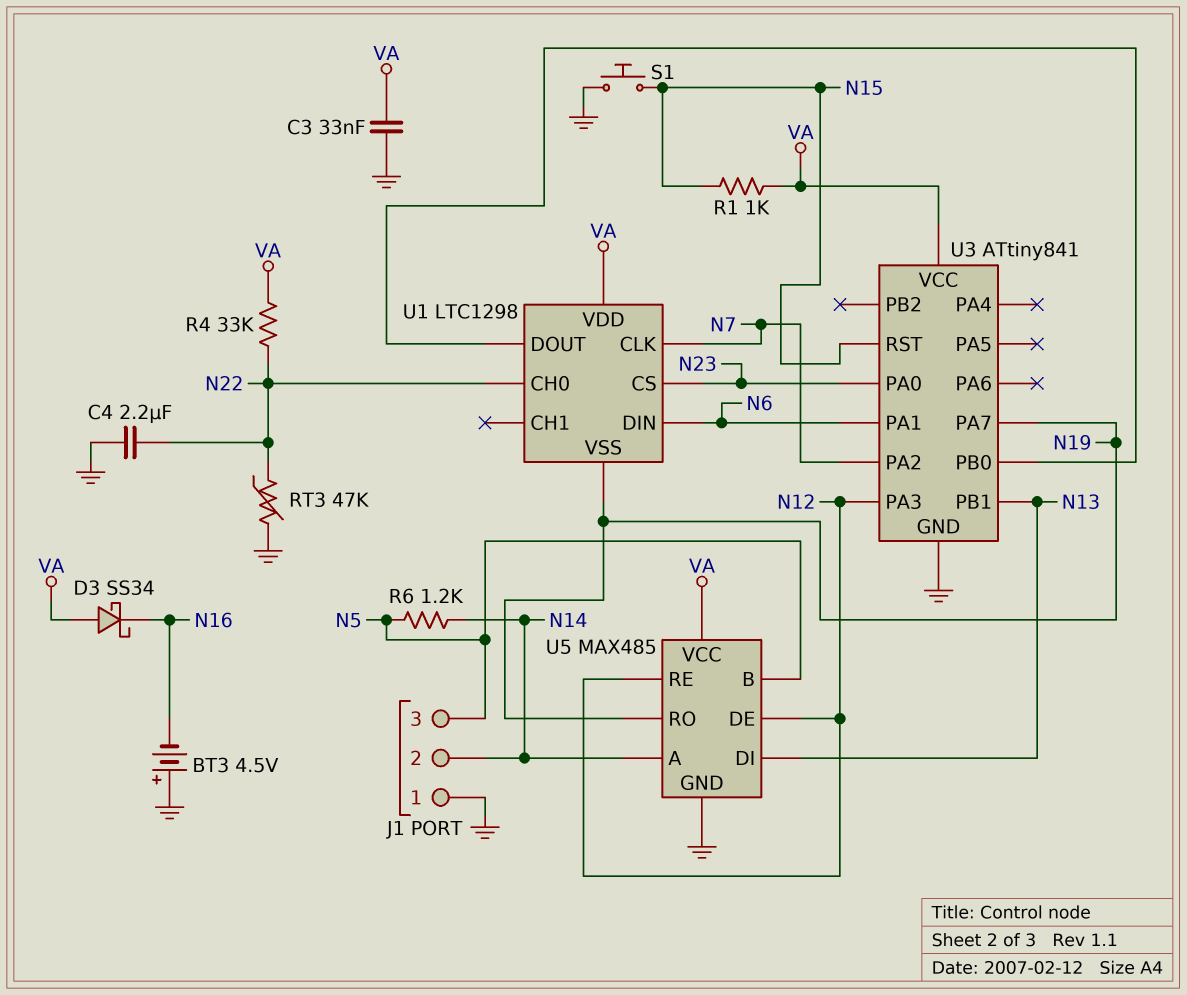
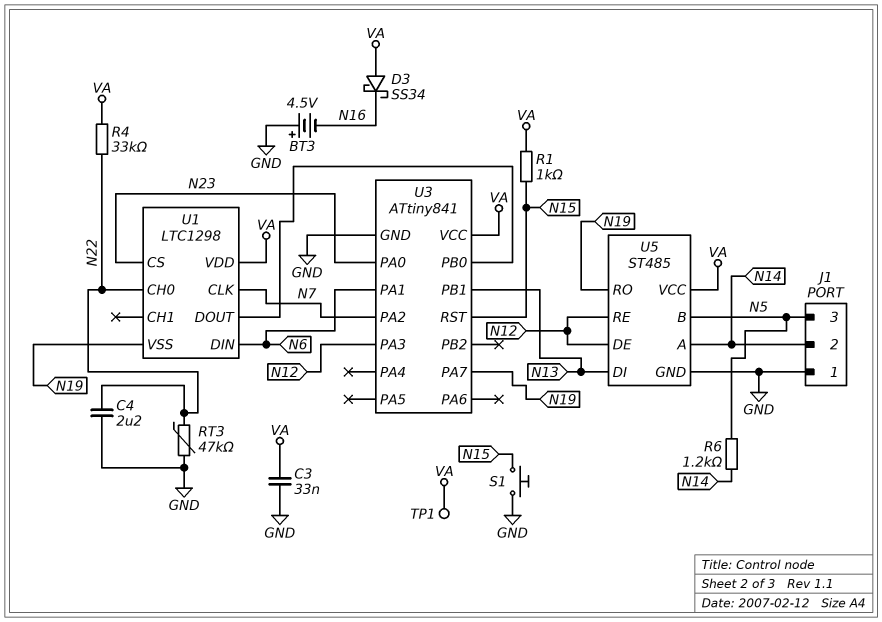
TP1: none -> test point (VA)
U5: MAX485 -> ST485

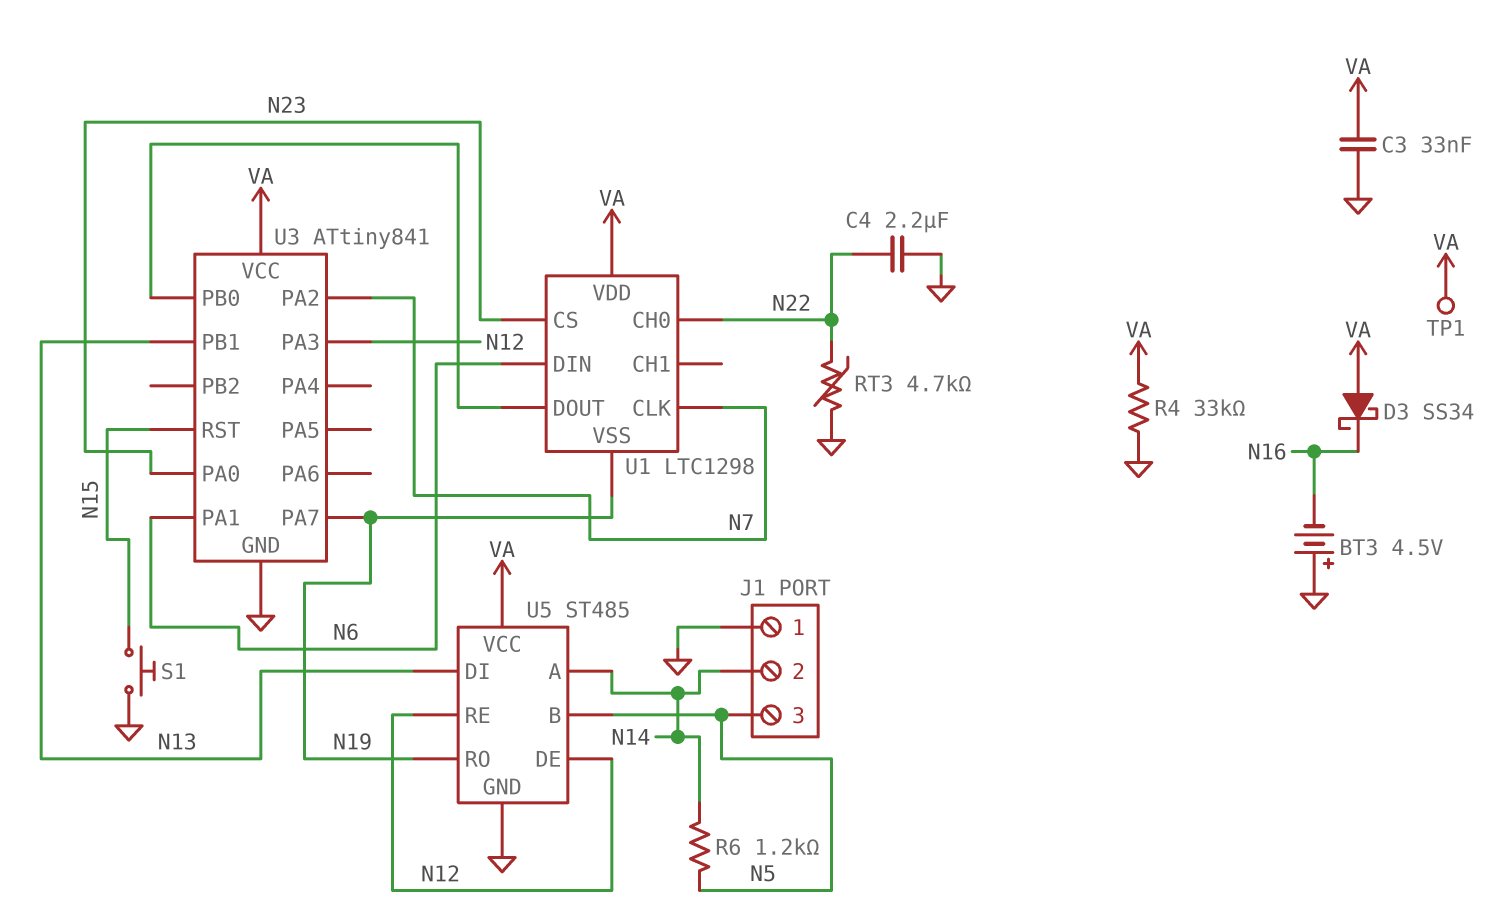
R1: 1k (N15, VA) -> none
R4: 33k (N22, VA) -> 33k (GND, VA)
RT3: 47k (GND, N22) -> 4.7k (GND, N22)

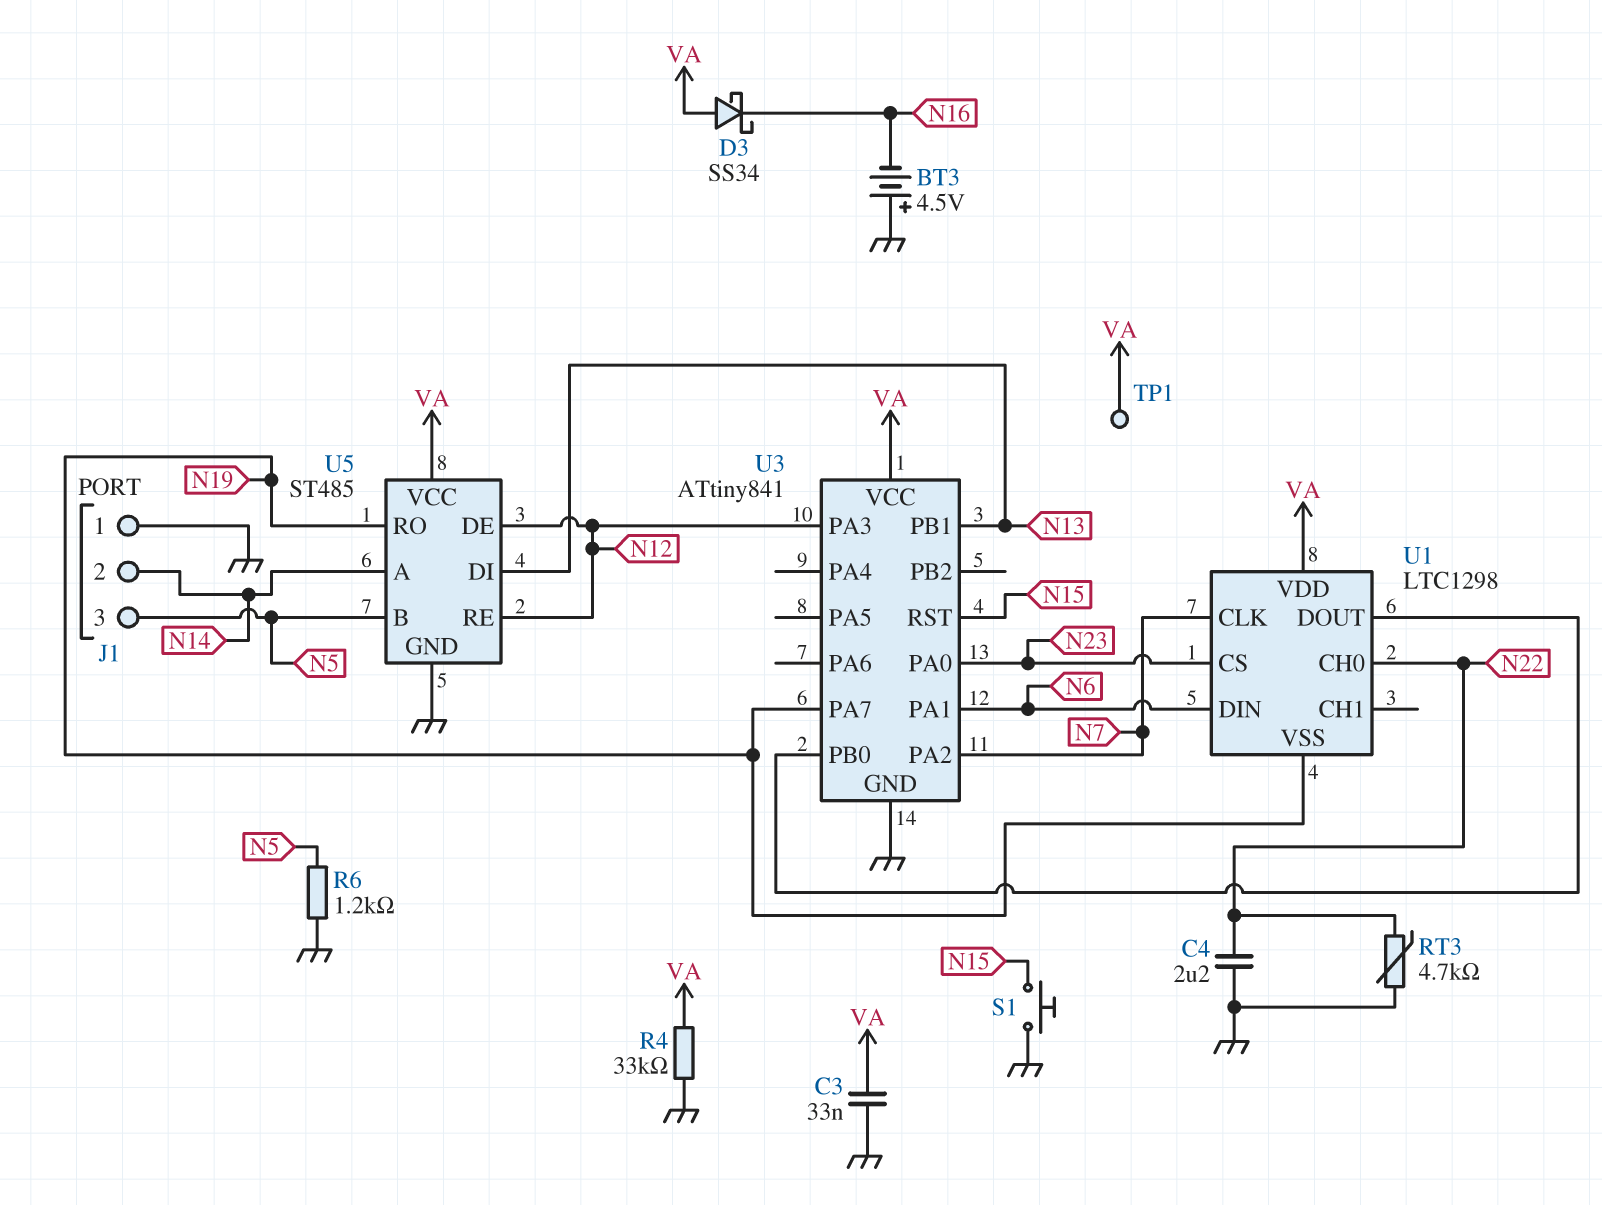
R6: 1.2k (N5, N14) -> 1.2k (GND, N5)

